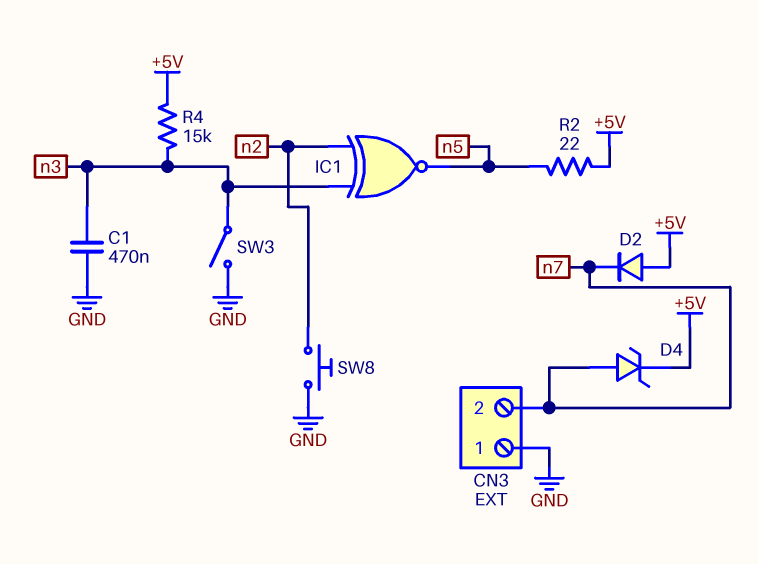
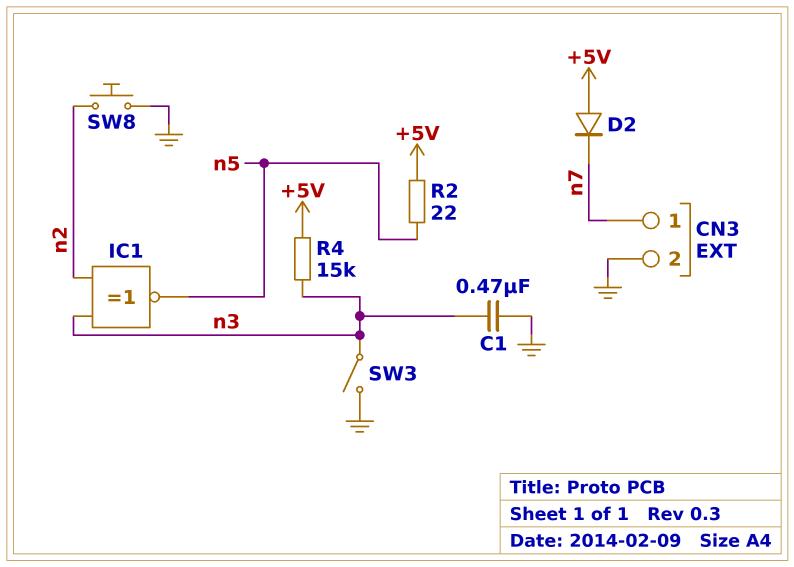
CN3 pin 1: GND -> n7
CN3 pin 2: n7 -> GND
D4: zener (A n7, K +5V) -> none

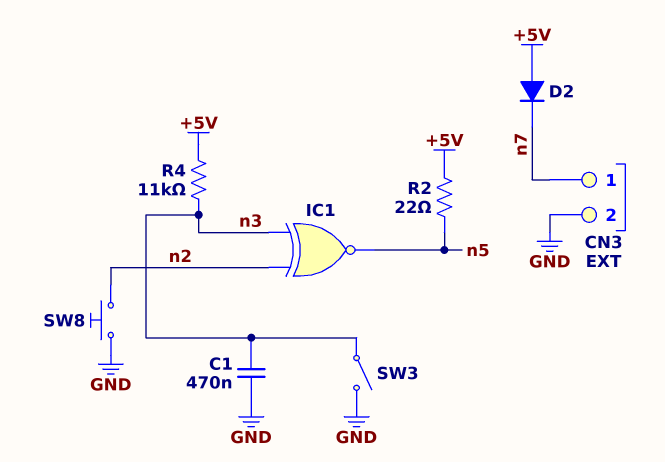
R4: 15k (+5V, n3) -> 11k (+5V, n3)

